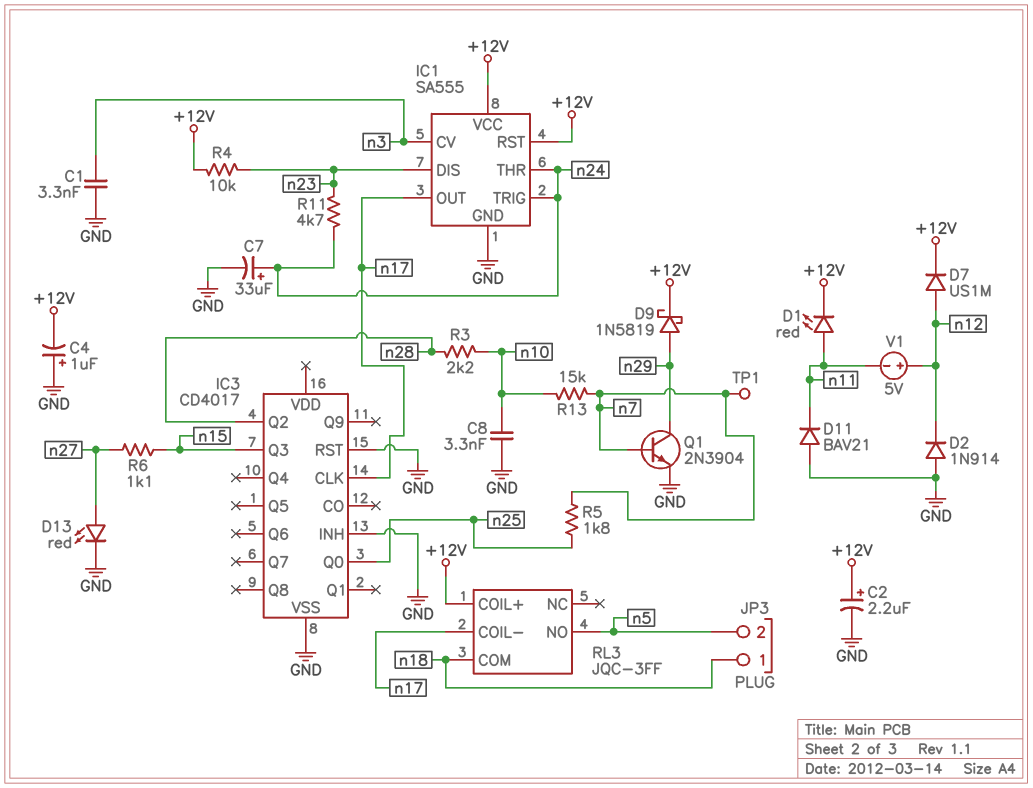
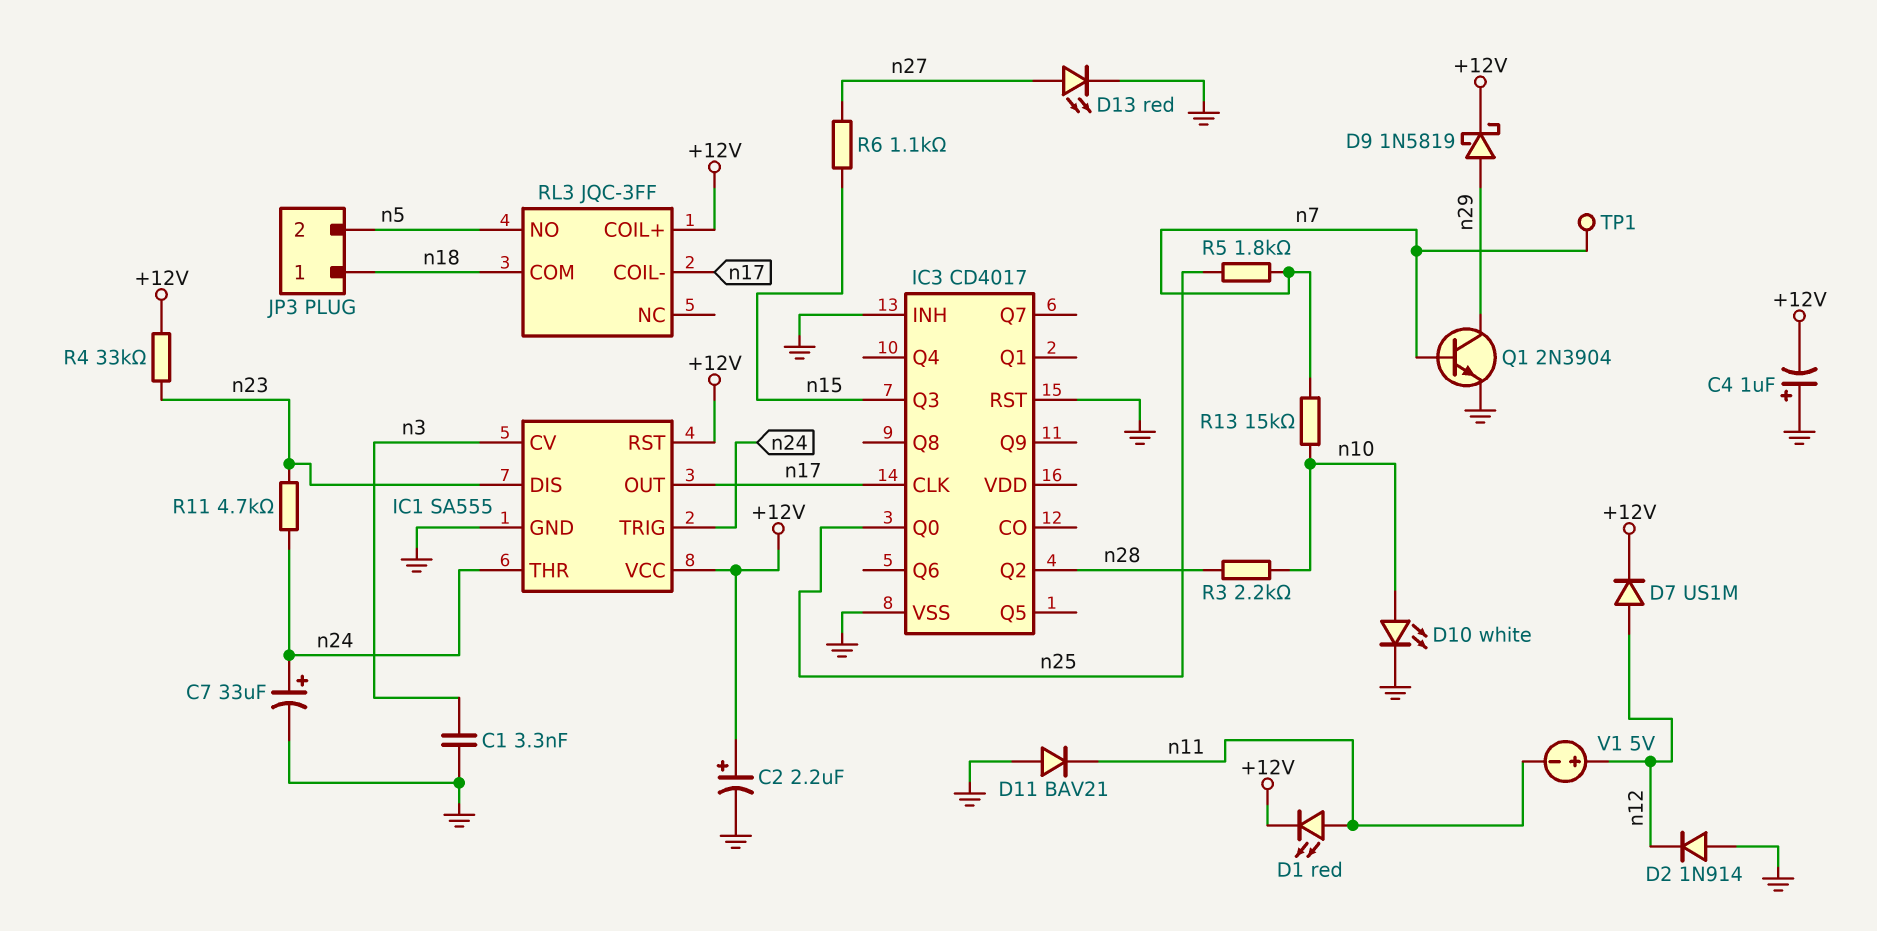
C8: 3.3nF (GND, n10) -> none
D10: none -> LED white (A n10, K GND)
R4: 10k (+12V, n23) -> 33k (+12V, n23)

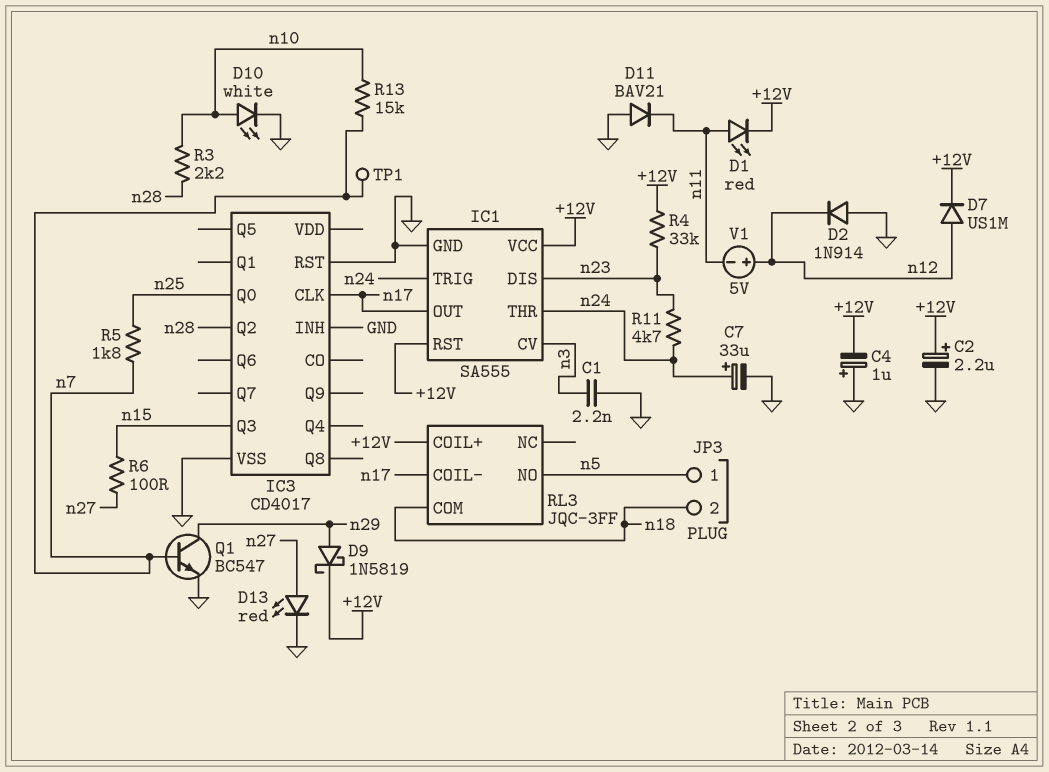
C1: 3.3nF (GND, n3) -> 2.2nF (GND, n3)
JP3 pin 1: n18 -> n5
JP3 pin 2: n5 -> n18
Q1: NPN 2N3904 (B n7, C n29, E GND) -> NPN BC547 (B n7, C n29, E GND)
R6: 1.1k (n15, n27) -> 100 (n15, n27)

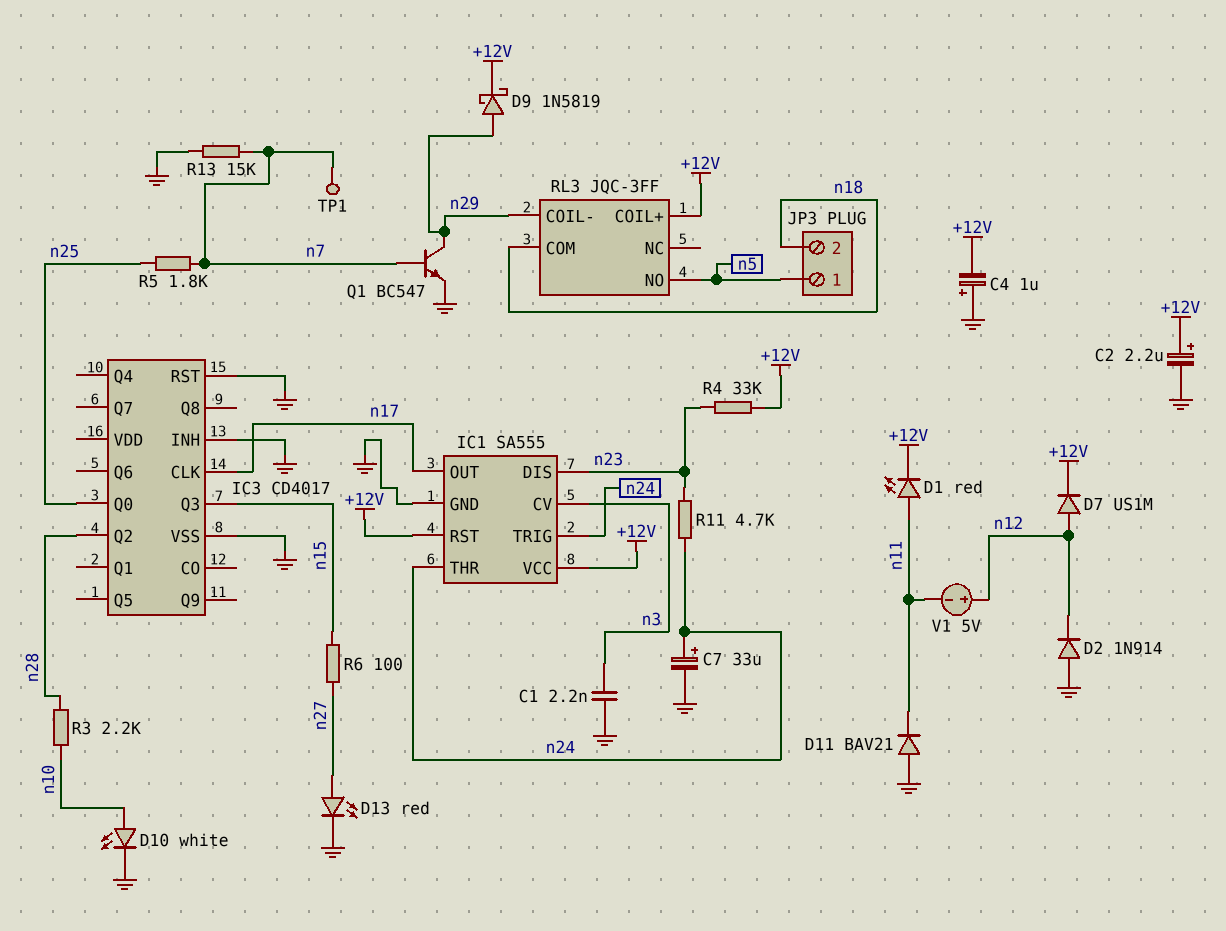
R13: 15k (n7, n10) -> 15k (GND, n7)
RL3 pin COIL-: n17 -> n29

